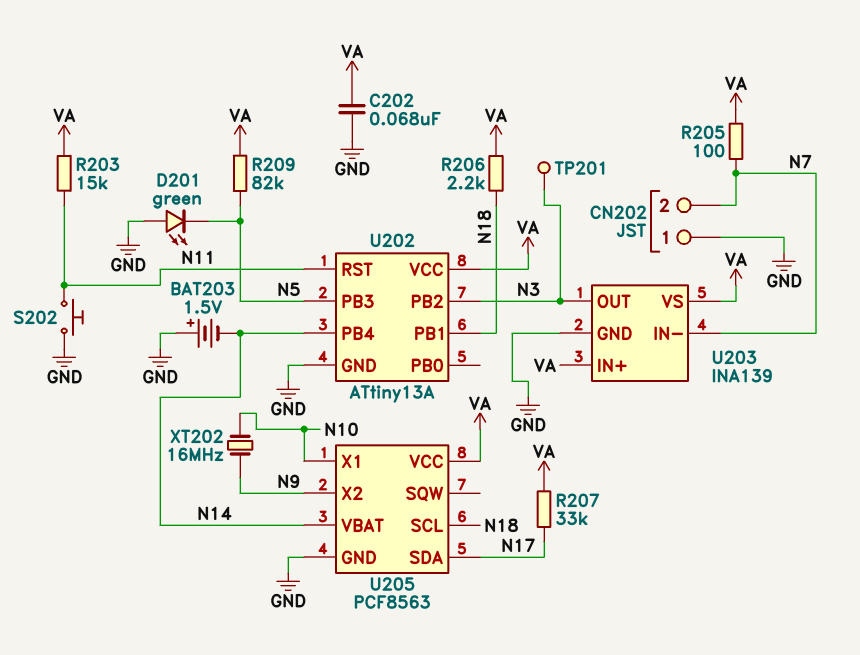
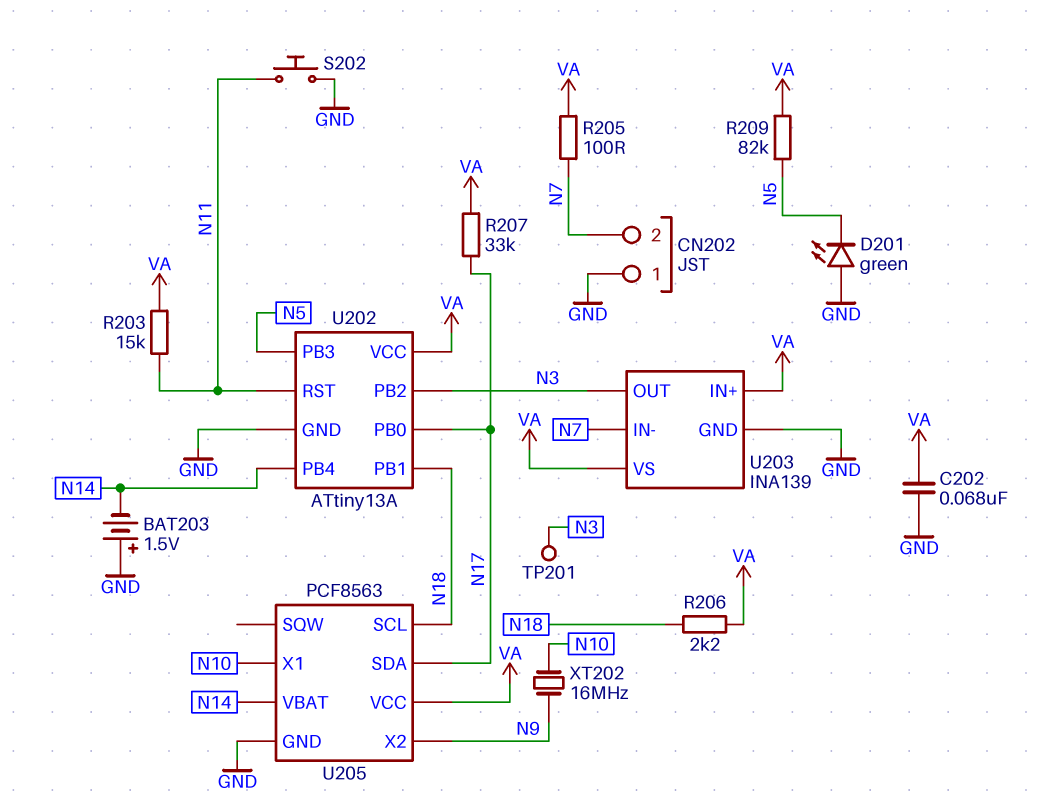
U202 pin PB0: none -> N17

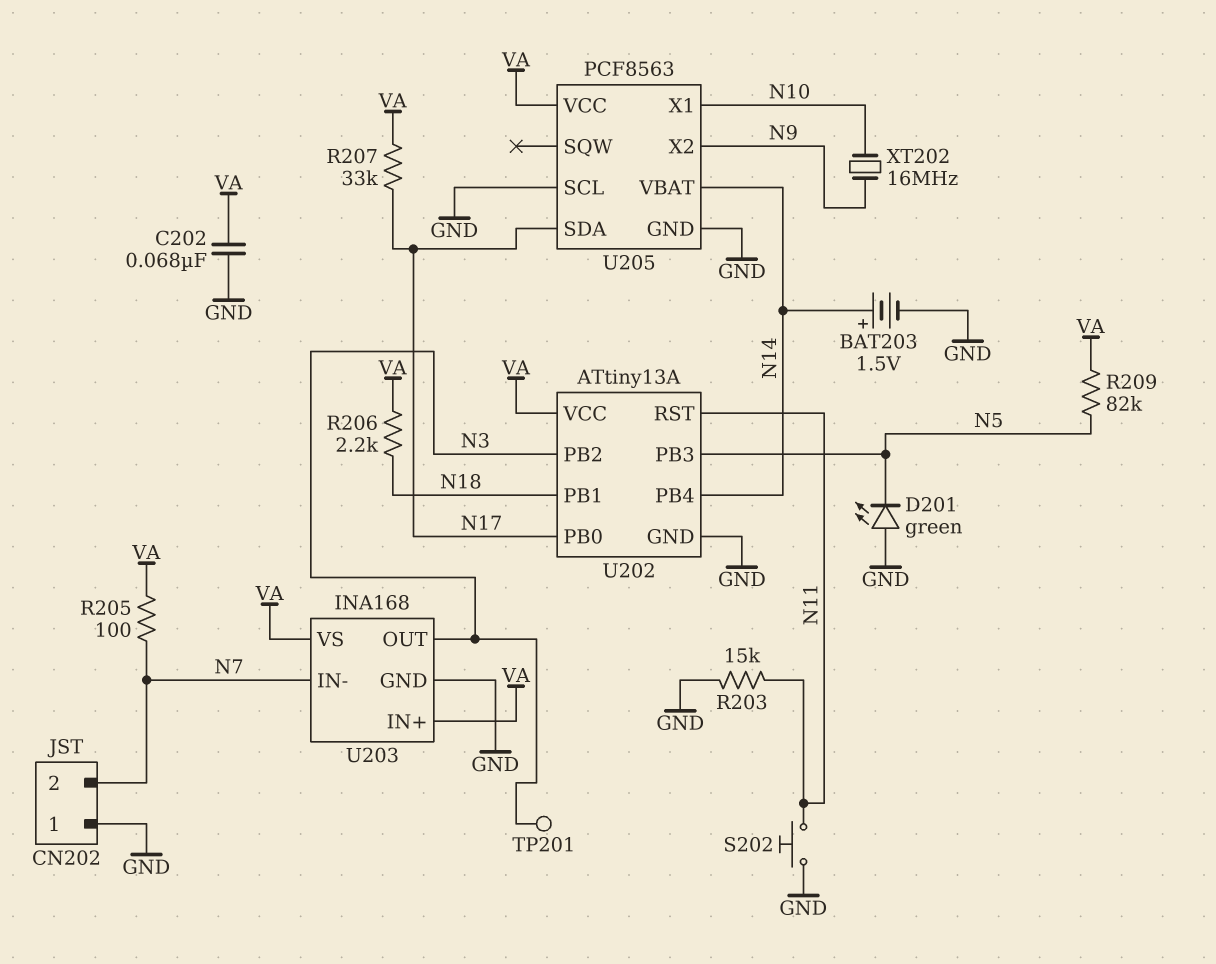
BAT203: 1.5V (plus GND, minus N14) -> 1.5V (plus N14, minus GND)
R203: 15k (N11, VA) -> 15k (GND, N11)
U203: INA139 -> INA168
U205 pin SCL: N18 -> GND

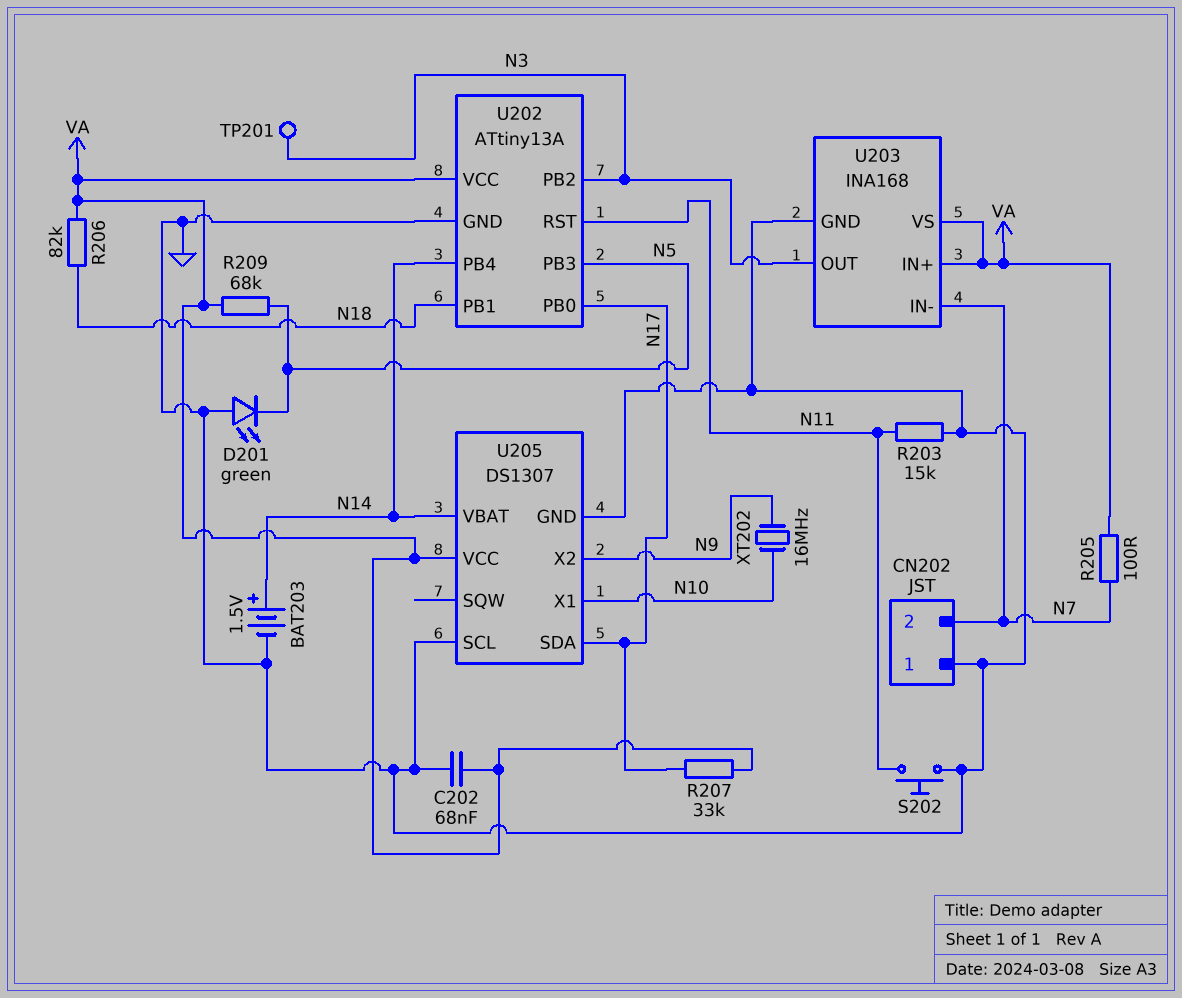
R206: 2.2k (N18, VA) -> 82k (N18, VA)
R209: 82k (N5, VA) -> 68k (N5, VA)
U205: PCF8563 -> DS1307

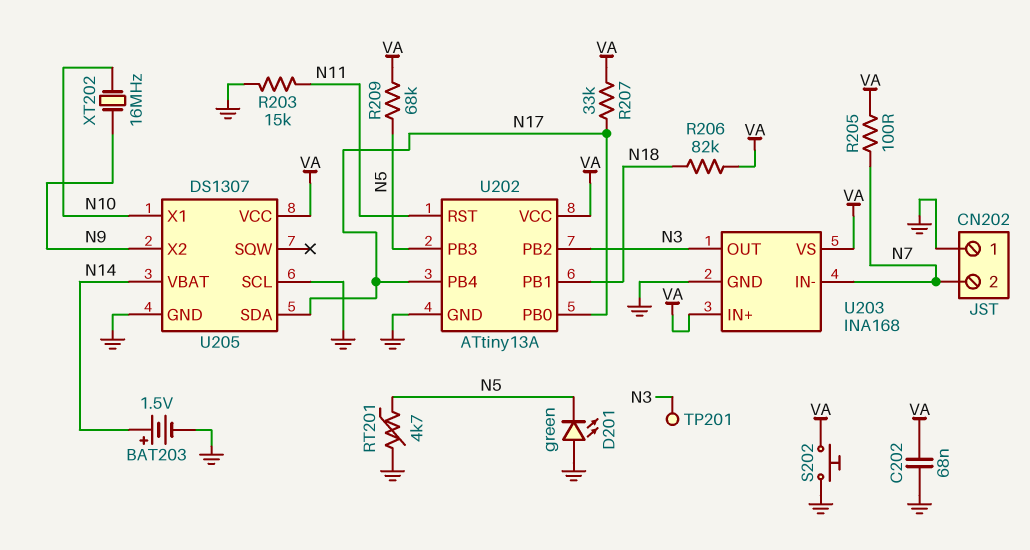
RT201: none -> 4.7k (GND, N5)
S202: button (GND, N11) -> button (GND, VA)
U202 pin PB4: N14 -> N17

